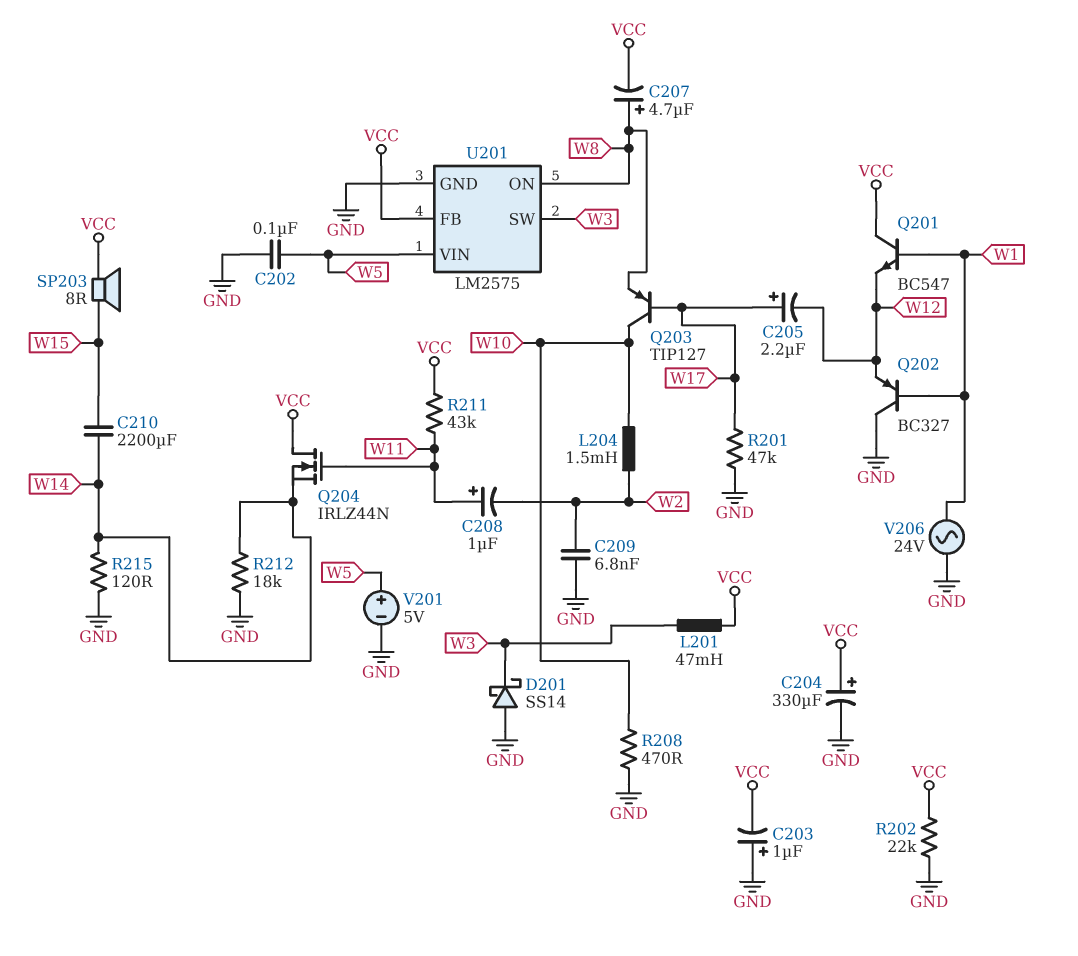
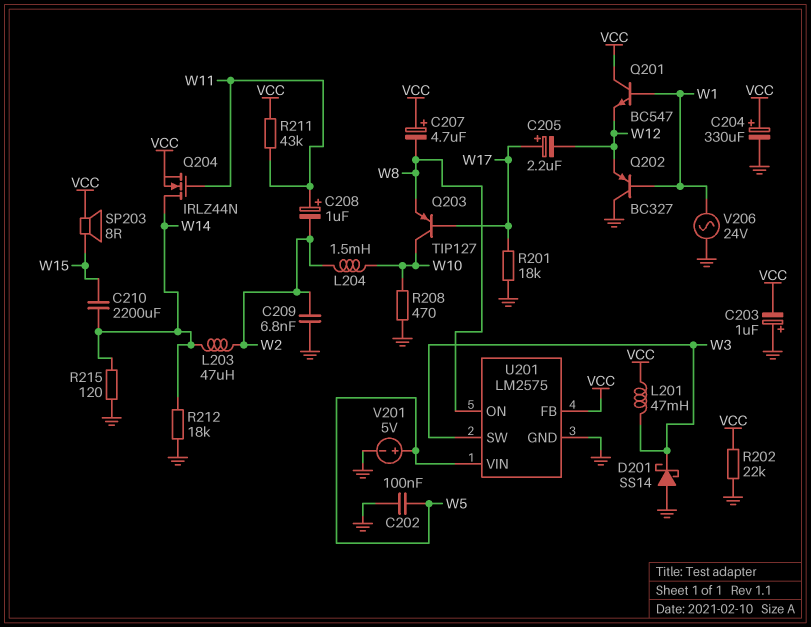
C207: 4.7uF (plus W8, minus VCC) -> 4.7uF (plus VCC, minus W8)
L203: none -> 47uH (W2, W14)
Q204: NMOS IRLZ44N (G W11, D VCC, S W14) -> NMOS IRLZ44N (G W11, D W14, S VCC)
R201: 47k (GND, W17) -> 18k (GND, W17)

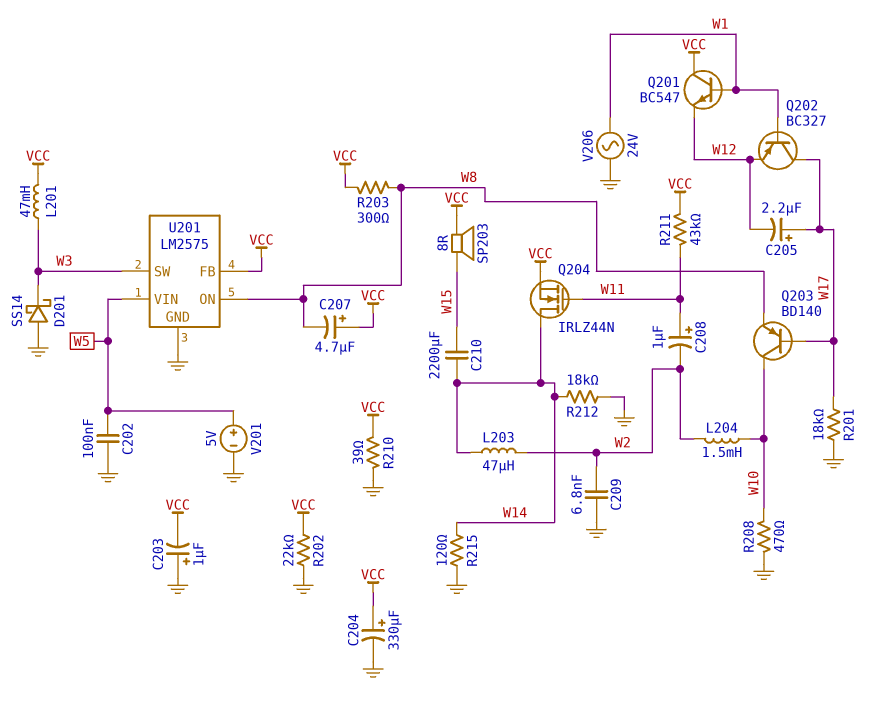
Q202: PNP BC327 (B W1, C GND, E W12) -> PNP BC327 (B W1, C W17, E W12)
Q203: PNP TIP127 (B W17, C W10, E W8) -> PNP BD140 (B W17, C W10, E W8)
R203: none -> 300 (VCC, W8)
R210: none -> 39 (GND, VCC)

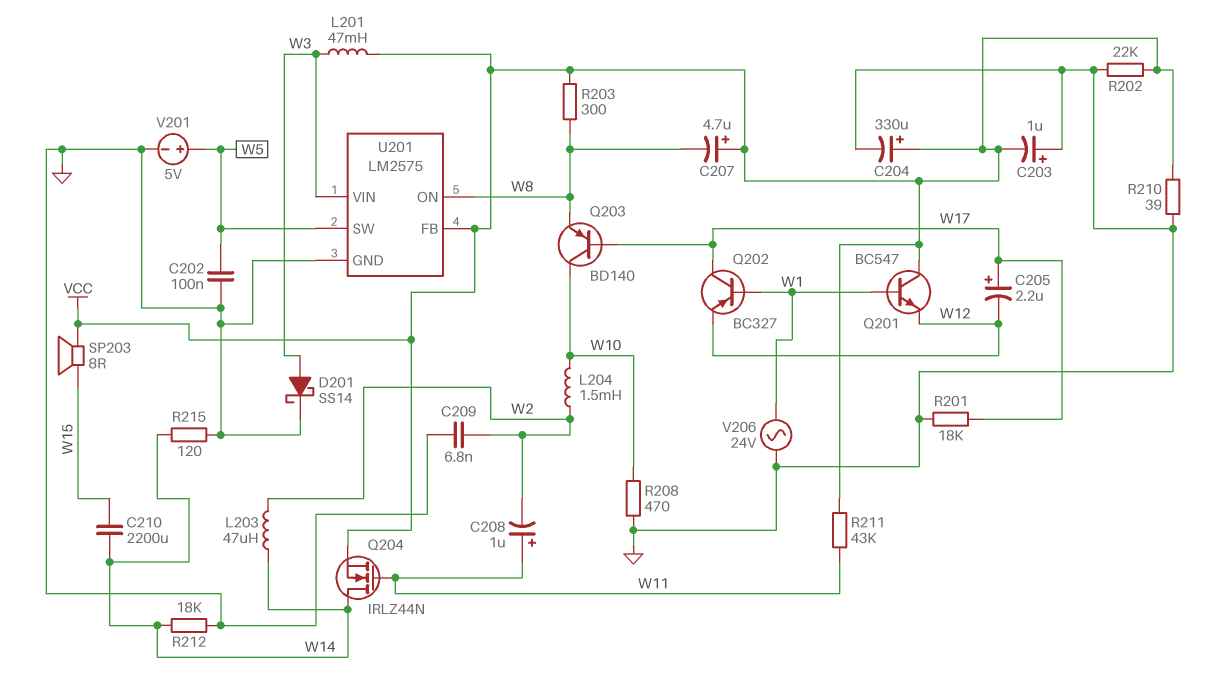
D201: schottky SS14 (A GND, K W3) -> schottky SS14 (A W3, K GND)
U201 pin SW: W3 -> W5
U201 pin VIN: W5 -> W3

